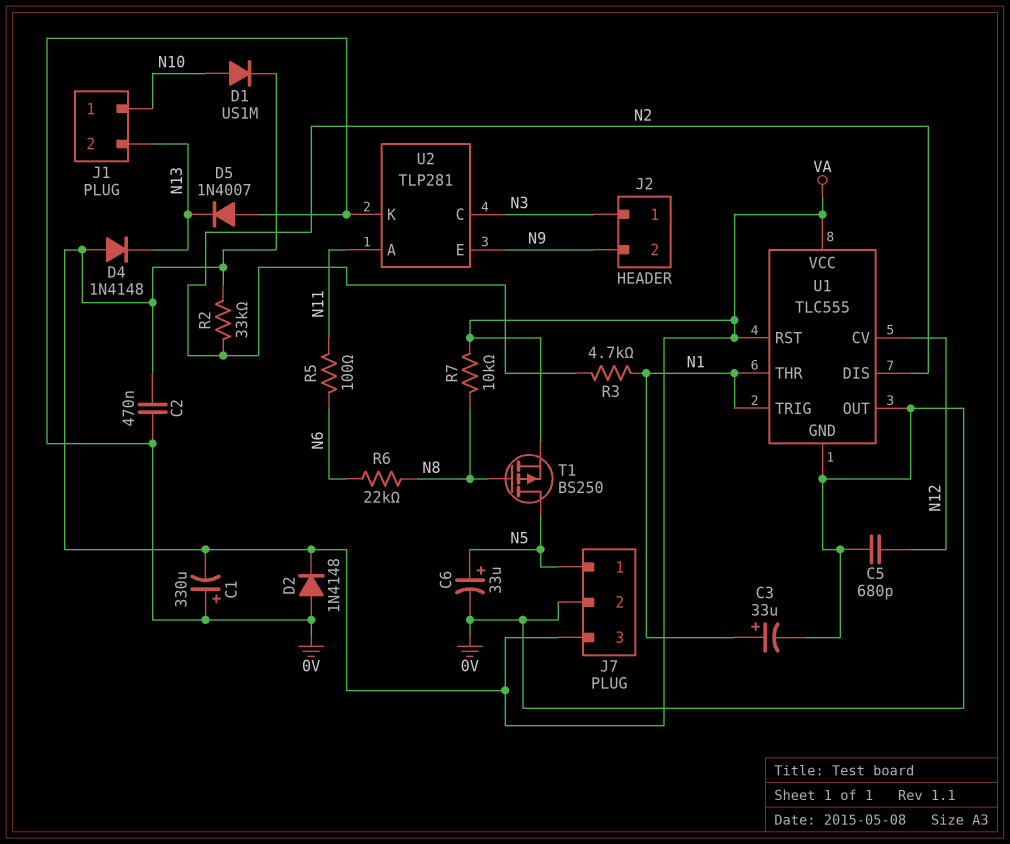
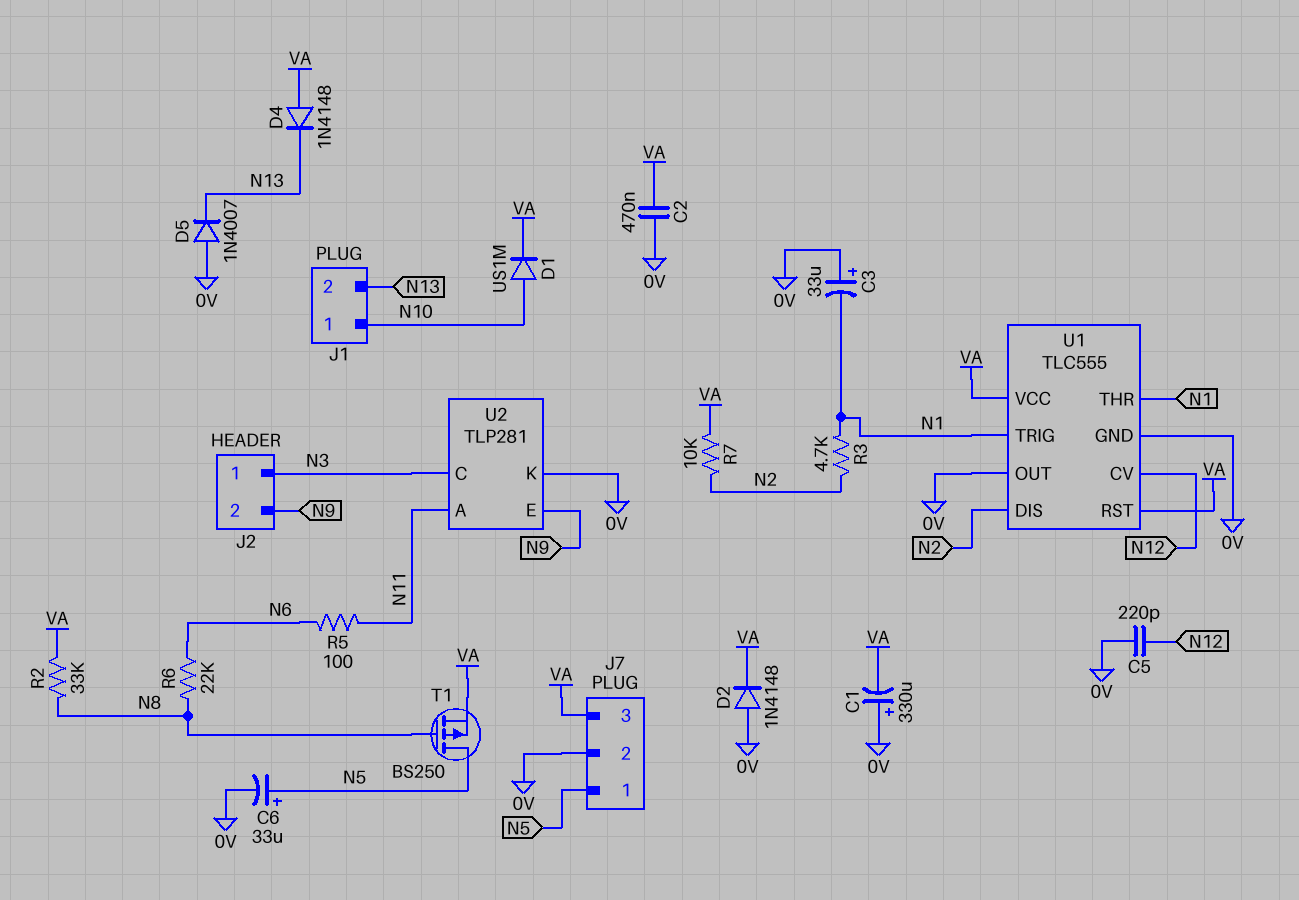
C3: 33uF (plus N1, minus 0V) -> 33uF (plus 0V, minus N1)
C5: 680pF (0V, N12) -> 220pF (0V, N12)
R2: 33k (N2, VA) -> 33k (N8, VA)
R7: 10k (N8, VA) -> 10k (N2, VA)

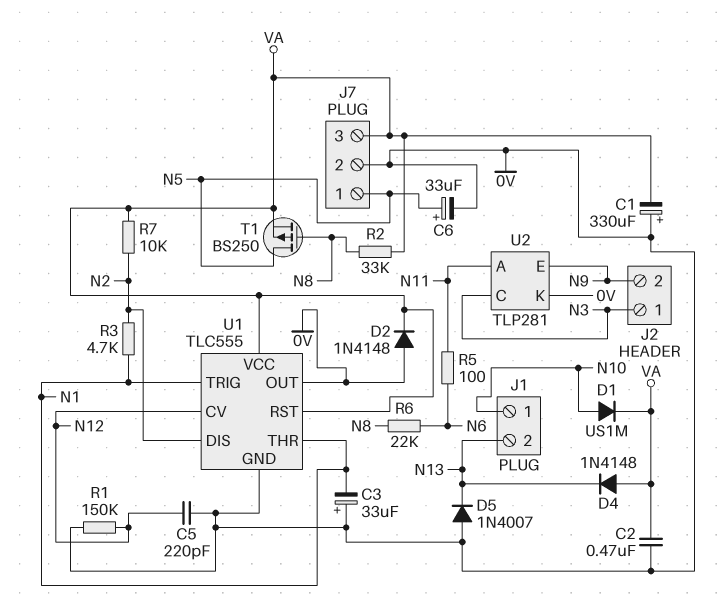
R1: none -> 150k (0V, N12)

